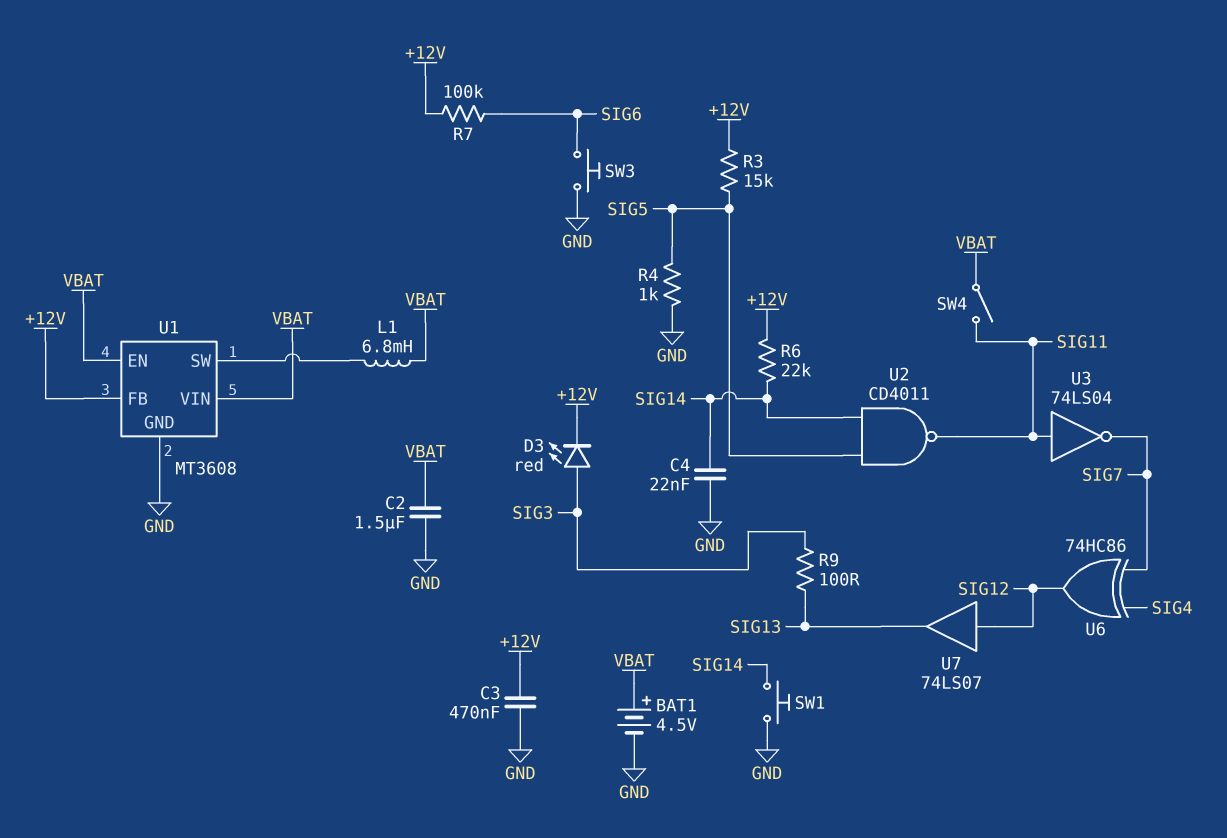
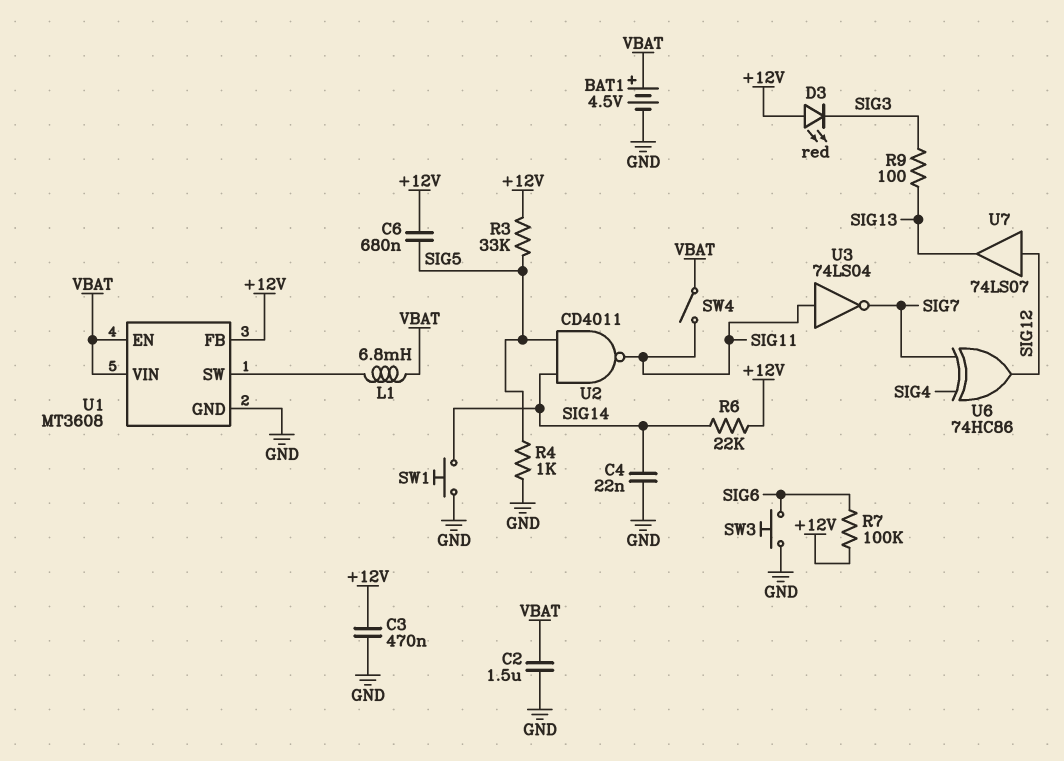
C6: none -> 680nF (+12V, SIG5)
D3: LED red (A SIG3, K +12V) -> LED red (A +12V, K SIG3)
R3: 15k (+12V, SIG5) -> 33k (+12V, SIG5)

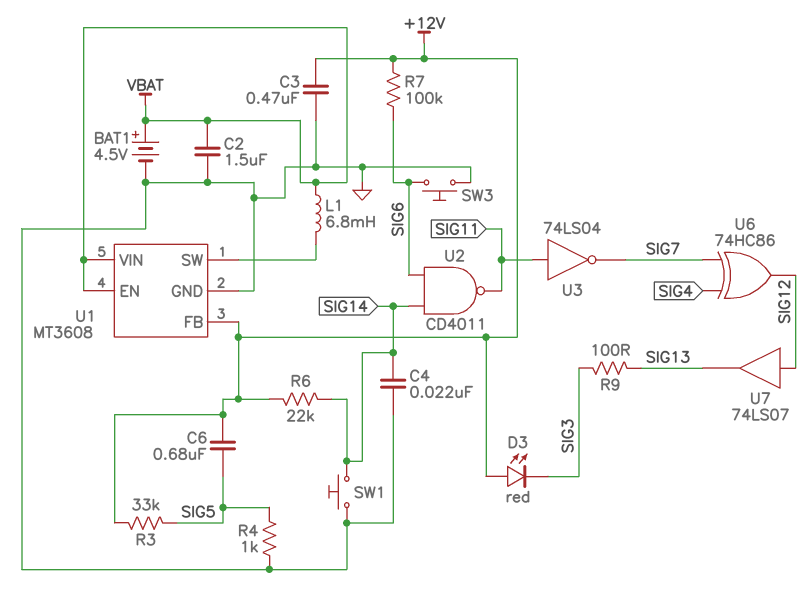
SW4: switch (SIG11, VBAT) -> none
U2: NAND CD4011 (in SIG5, in SIG14, out SIG11) -> NAND CD4011 (in SIG6, in SIG14, out SIG11)

